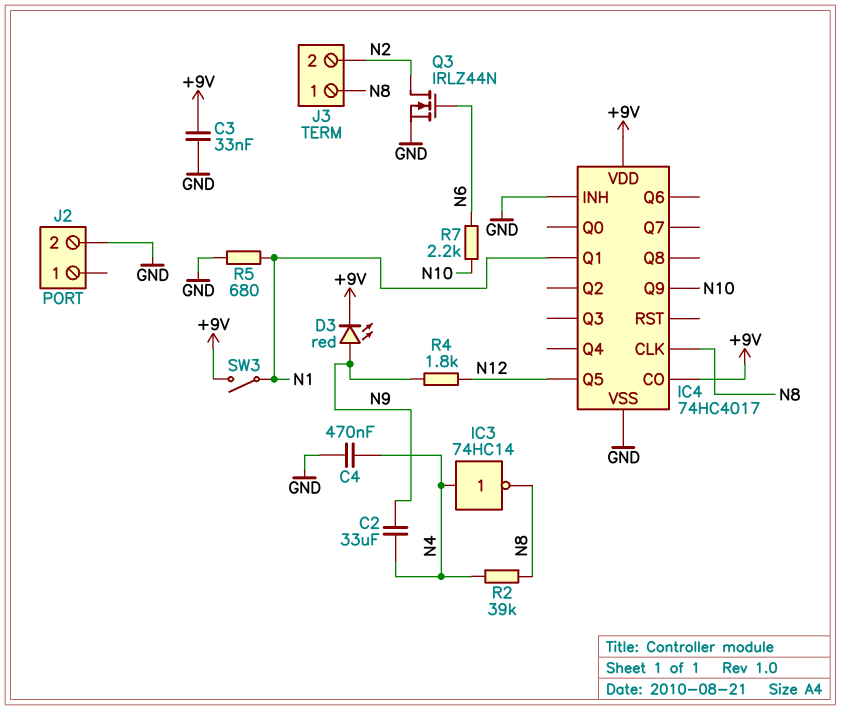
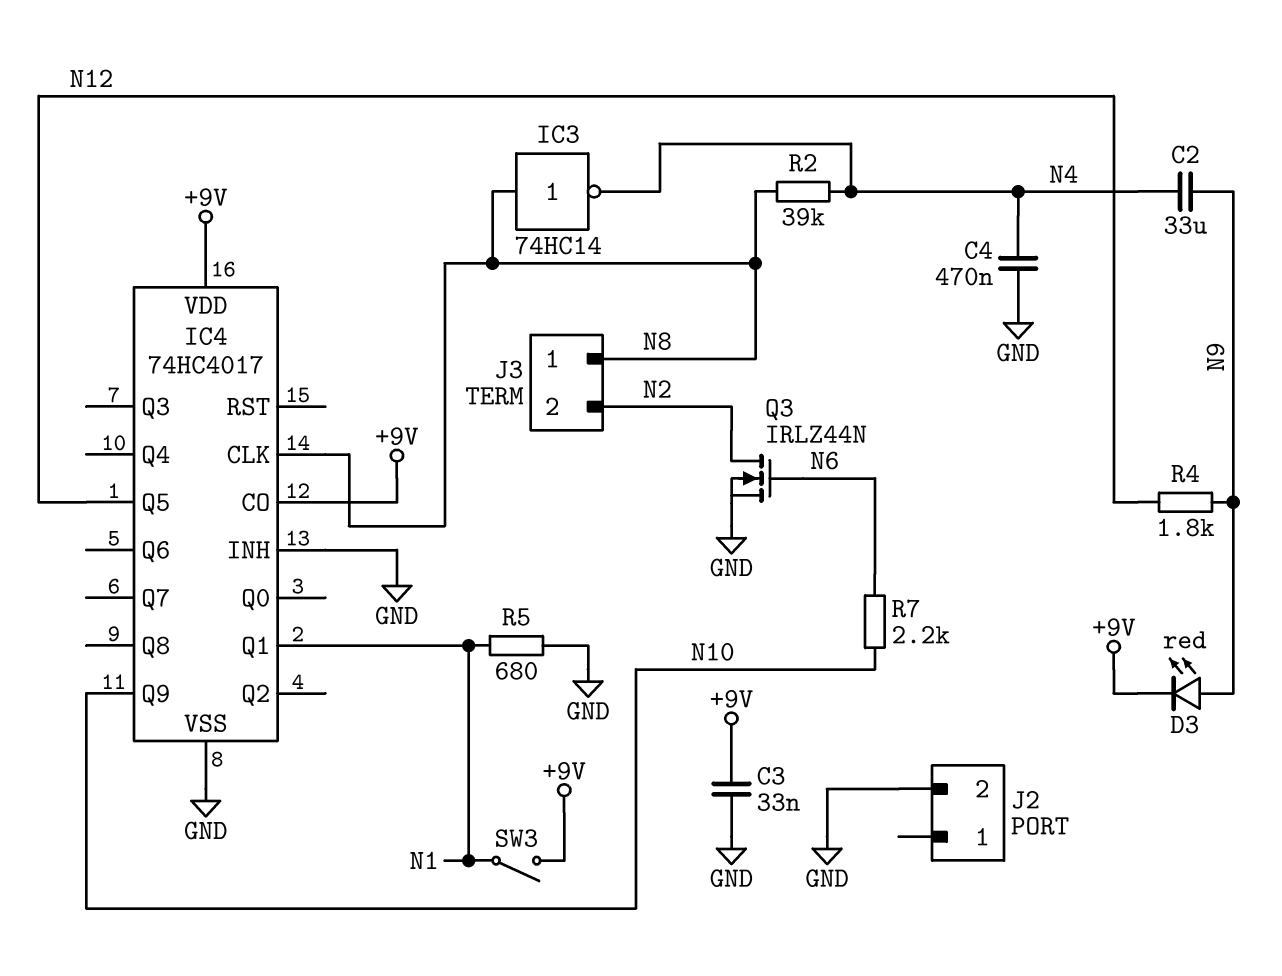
IC3: NOT 74HC14 (in N4, out N8) -> NOT 74HC14 (in N8, out N4)

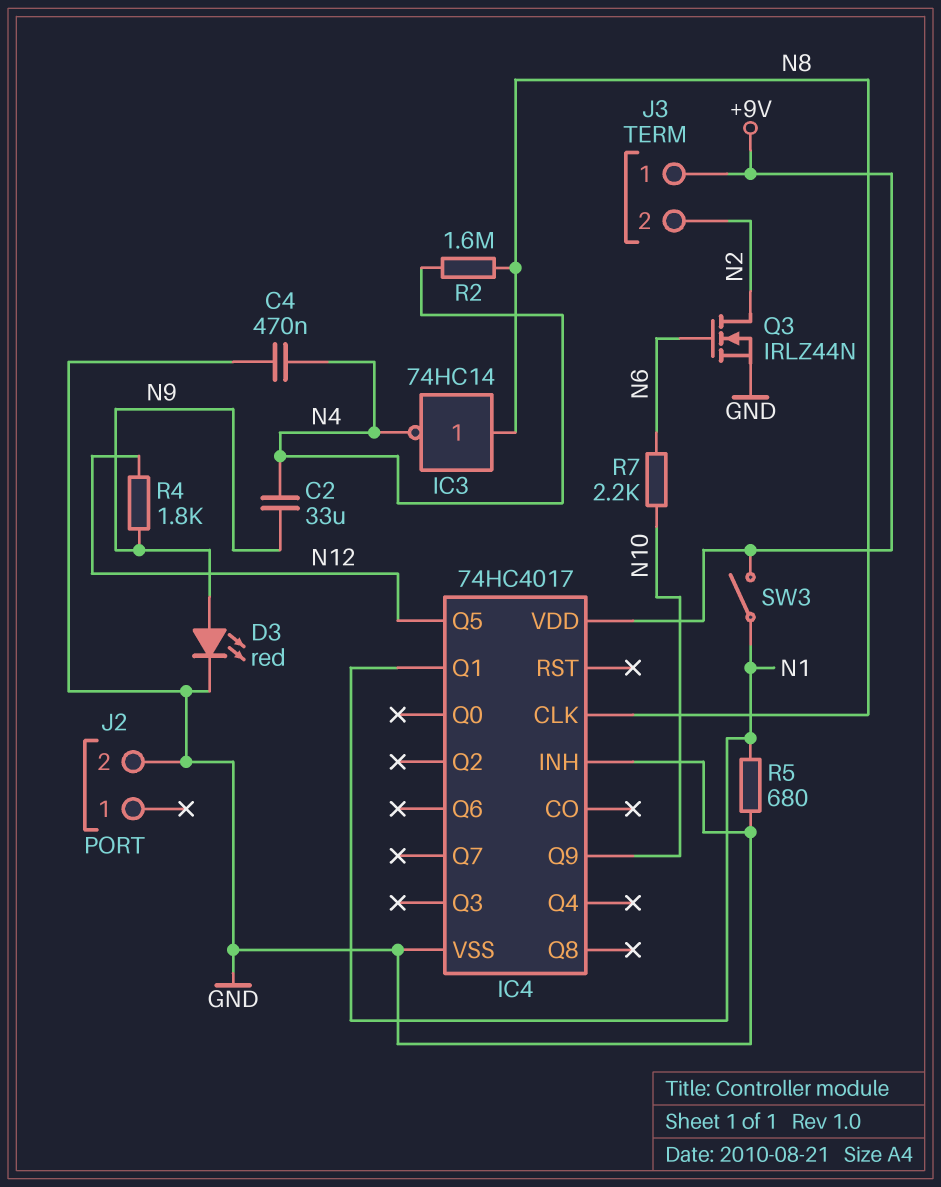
C3: 33nF (+9V, GND) -> none
D3: LED red (A N9, K +9V) -> LED red (A N9, K GND)
IC4 pin CO: +9V -> none
J3 pin 1: N8 -> +9V
R2: 39k (N4, N8) -> 1.6M (N4, N8)

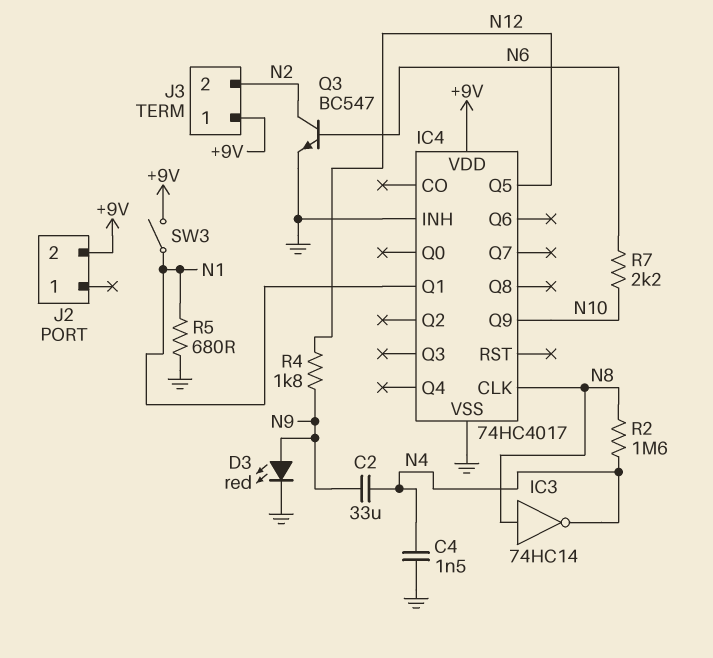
C4: 470nF (GND, N4) -> 1.5nF (GND, N4)
J2 pin 2: GND -> +9V
Q3: NMOS IRLZ44N (G N6, D N2, S GND) -> NPN BC547 (B N6, C N2, E GND)

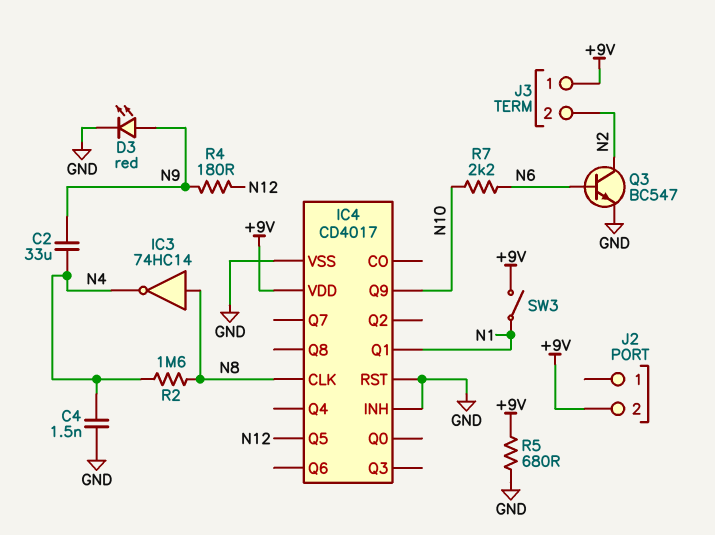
IC4: 74HC4017 -> CD4017
IC4 pin RST: none -> GND
R4: 1.8k (N9, N12) -> 180 (N9, N12)
R5: 680 (GND, N1) -> 680 (+9V, GND)

